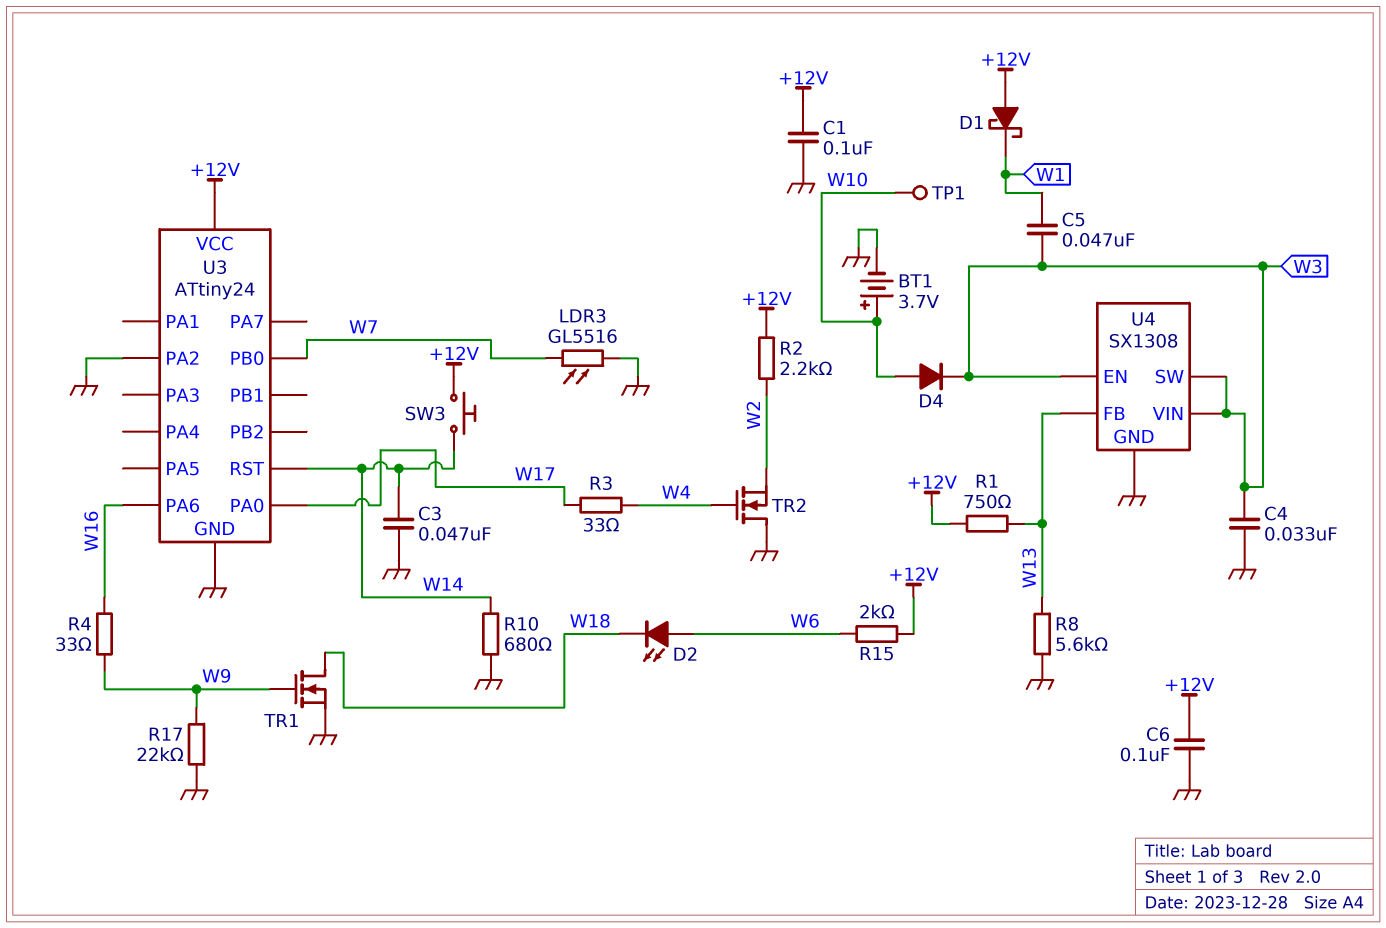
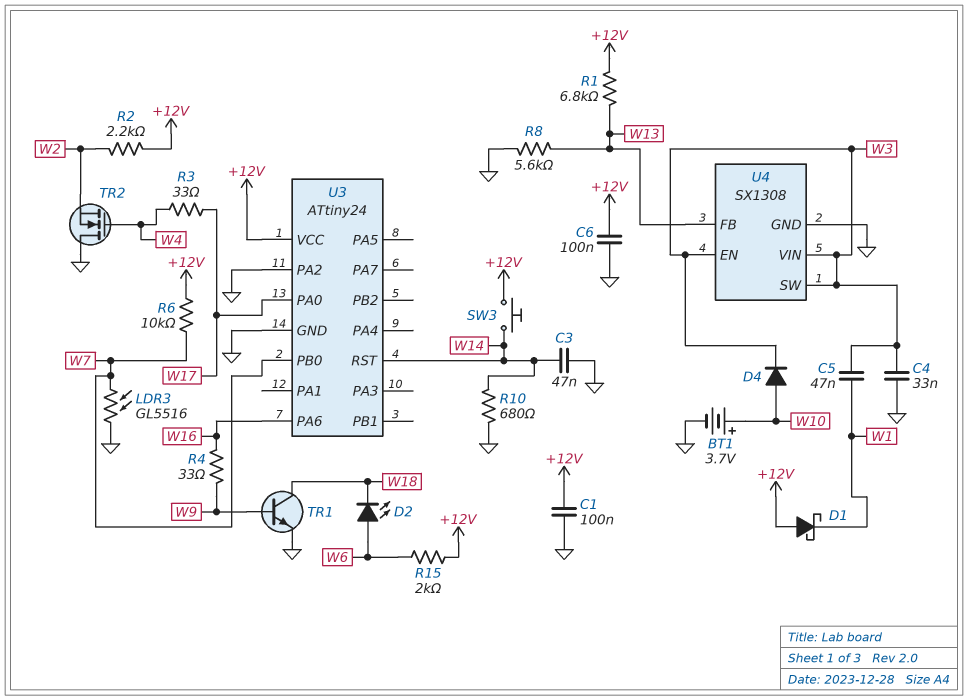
R1: 750 (+12V, W13) -> 6.8k (+12V, W13)
R6: none -> 10k (+12V, W7)
R17: 22k (GND, W9) -> none
TP1: test point (W10) -> none
TR1: NMOS (G W9, D W18, S GND) -> NPN (B W9, C W18, E GND)

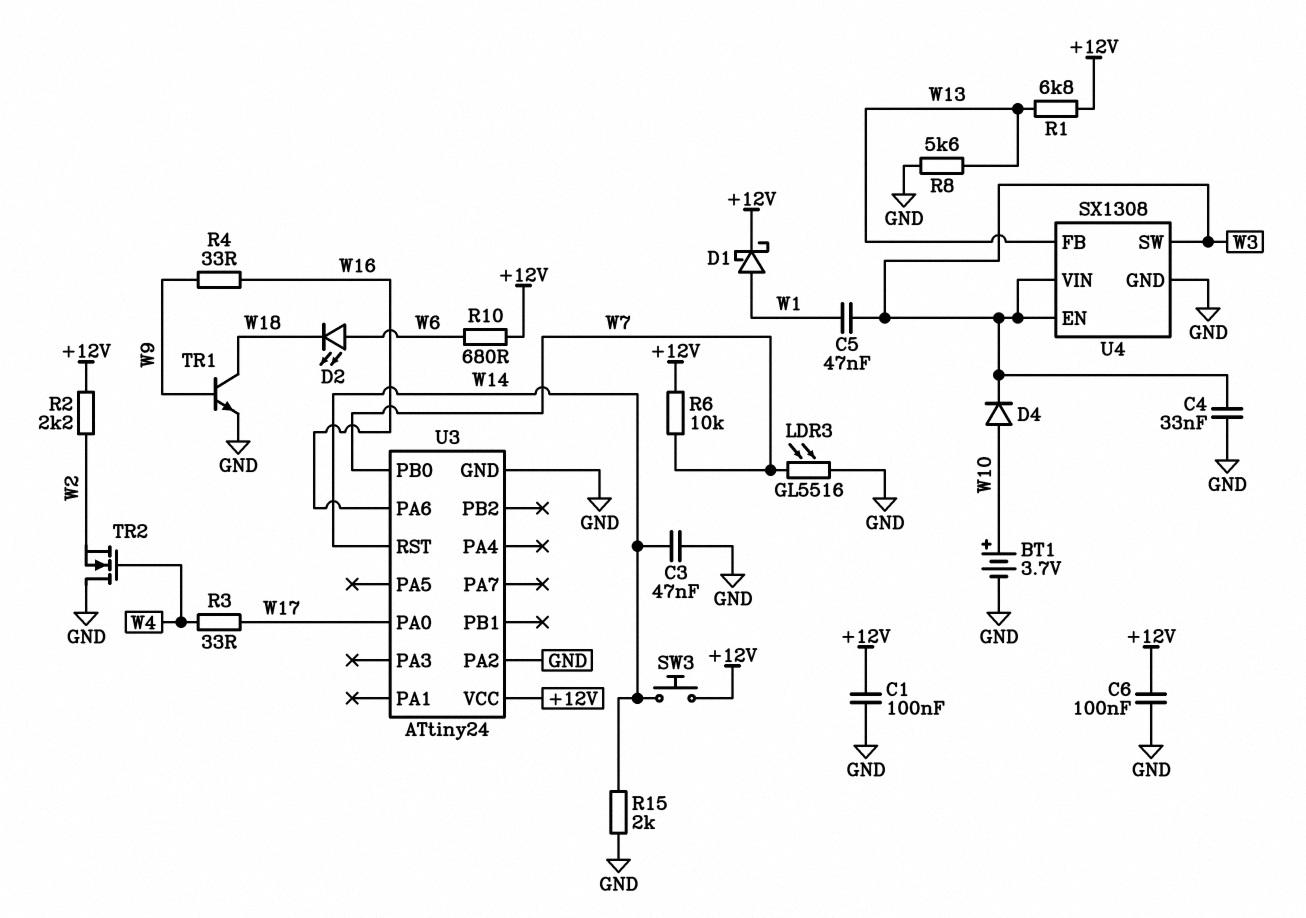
D1: schottky (A +12V, K W1) -> schottky (A W1, K +12V)
R10: 680 (GND, W14) -> 680 (+12V, W6)
R15: 2k (+12V, W6) -> 2k (GND, W14)

